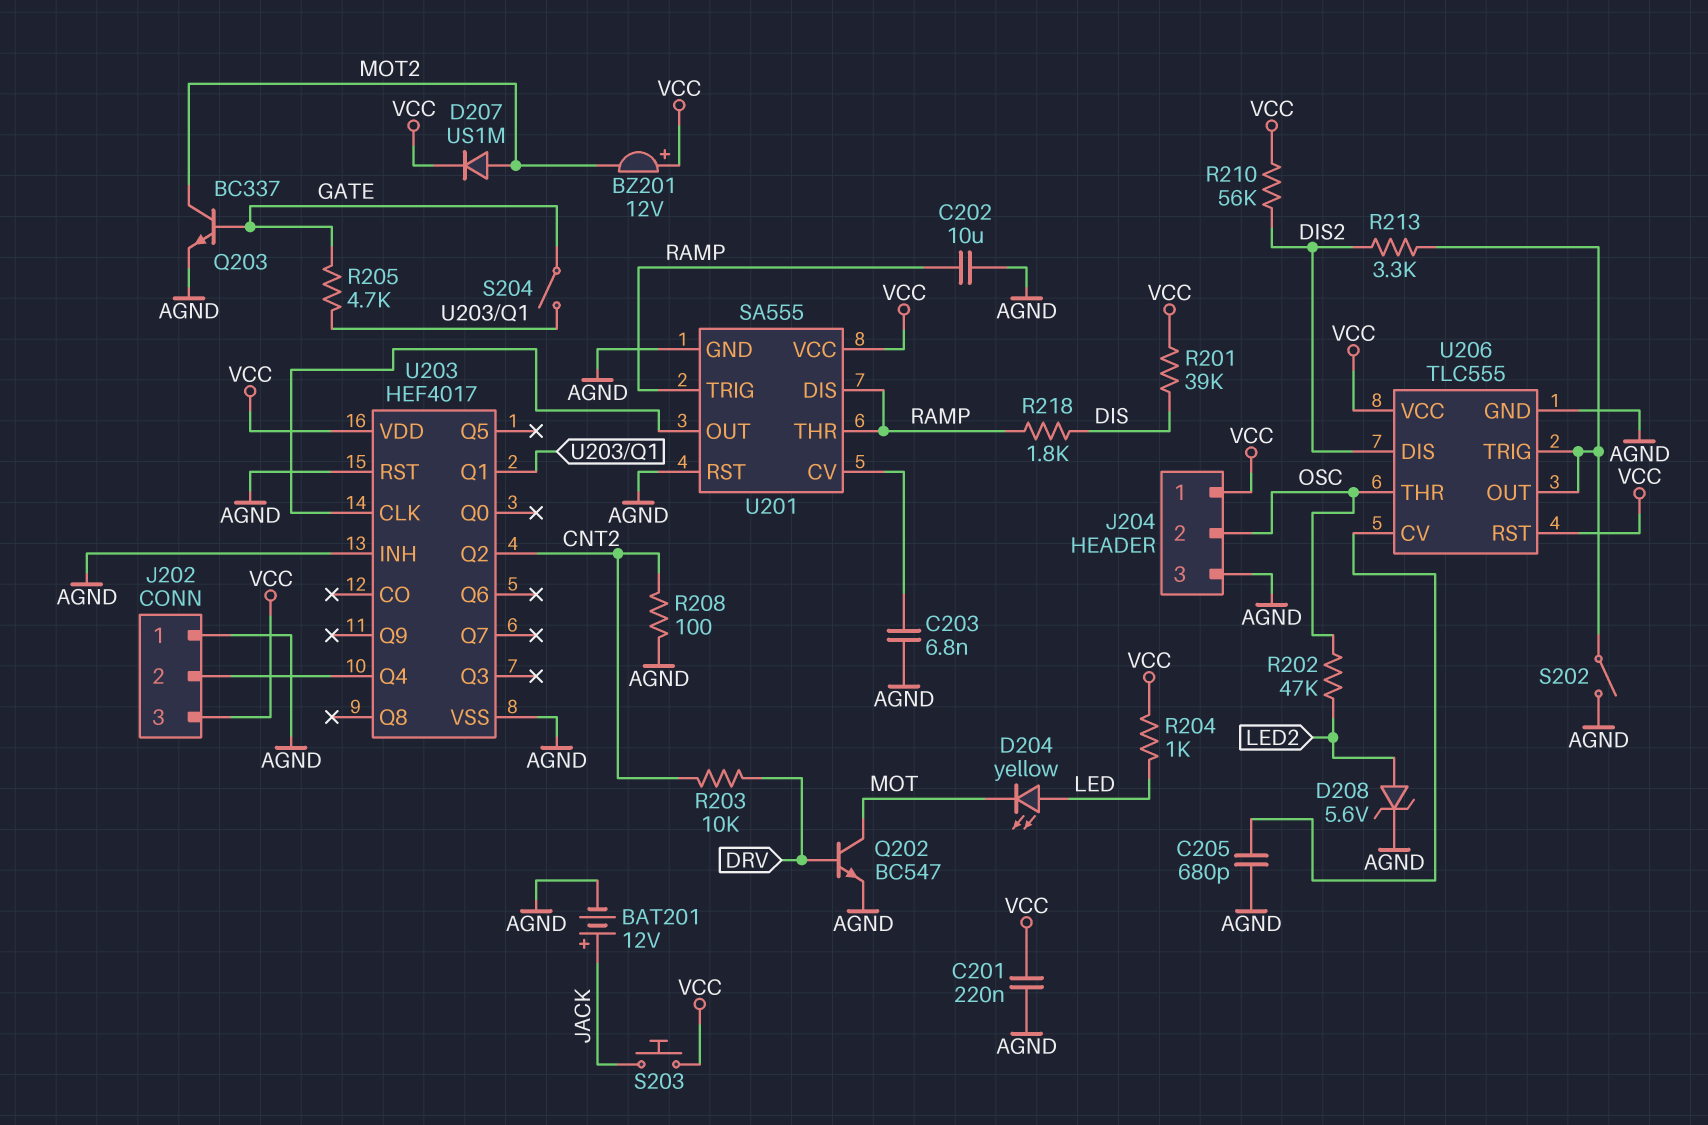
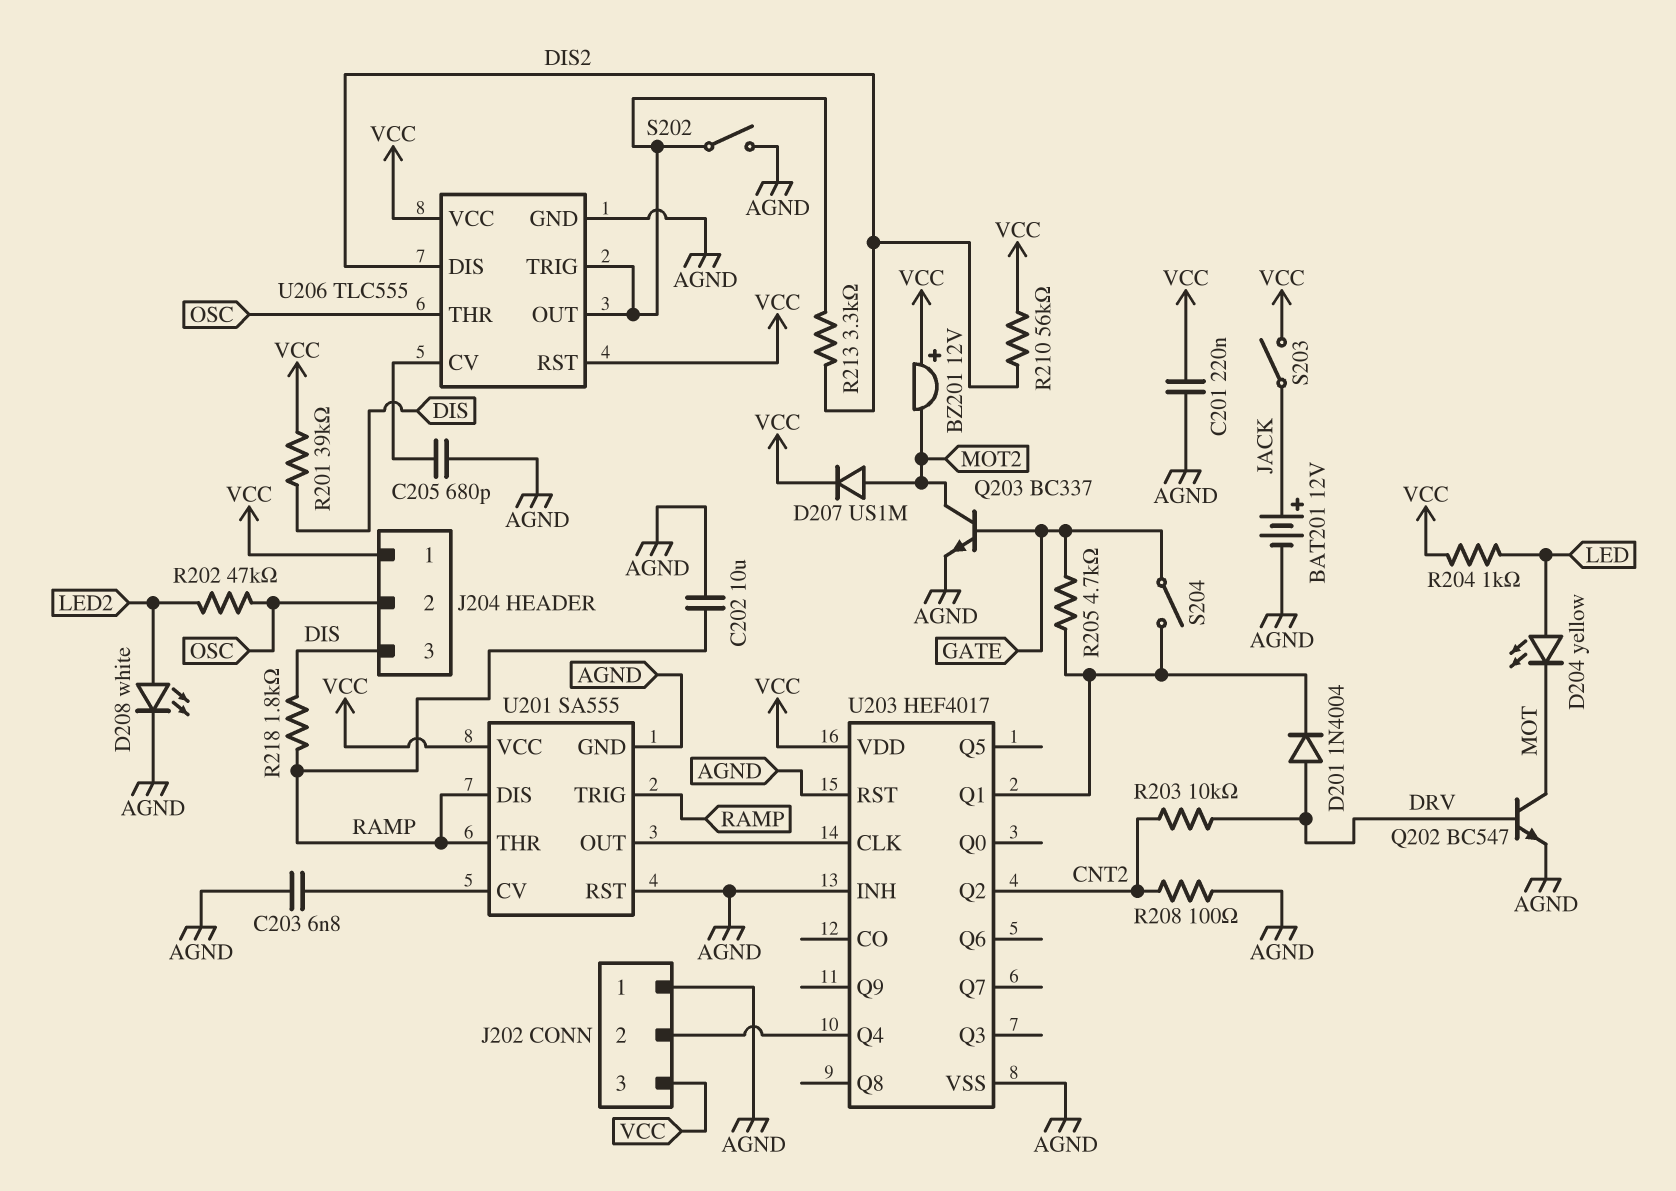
D201: none -> diode 1N4004 (A DRV, K U203/Q1)
D208: zener 5.6V (A LED2, K AGND) -> LED white (A LED2, K AGND)
J204 pin 3: AGND -> DIS
S203: button (JACK, VCC) -> switch (JACK, VCC)

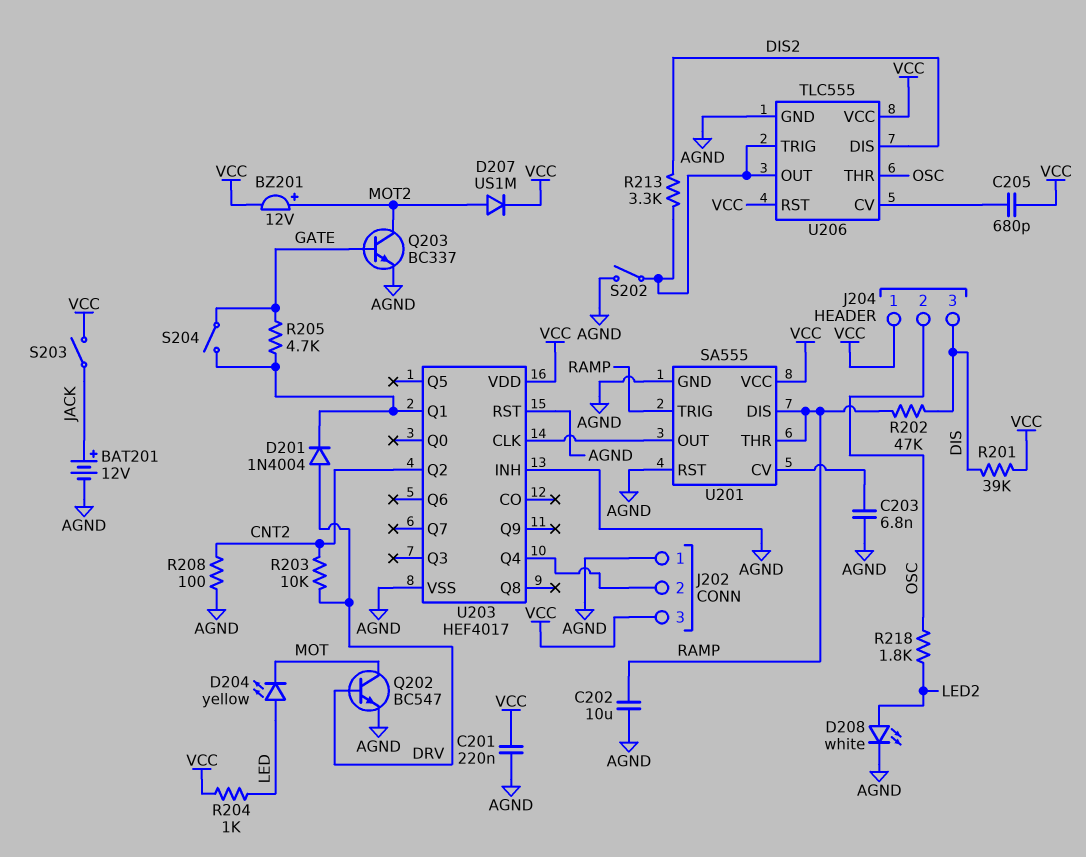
BZ201: buzzer 12V (plus VCC, minus MOT2) -> buzzer 12V (plus MOT2, minus VCC)
C205: 680pF (AGND, U206/CV) -> 680pF (U206/CV, VCC)
R202: 47k (LED2, OSC) -> 47k (DIS, RAMP)
R210: 56k (DIS2, VCC) -> none
R218: 1.8k (DIS, RAMP) -> 1.8k (LED2, OSC)

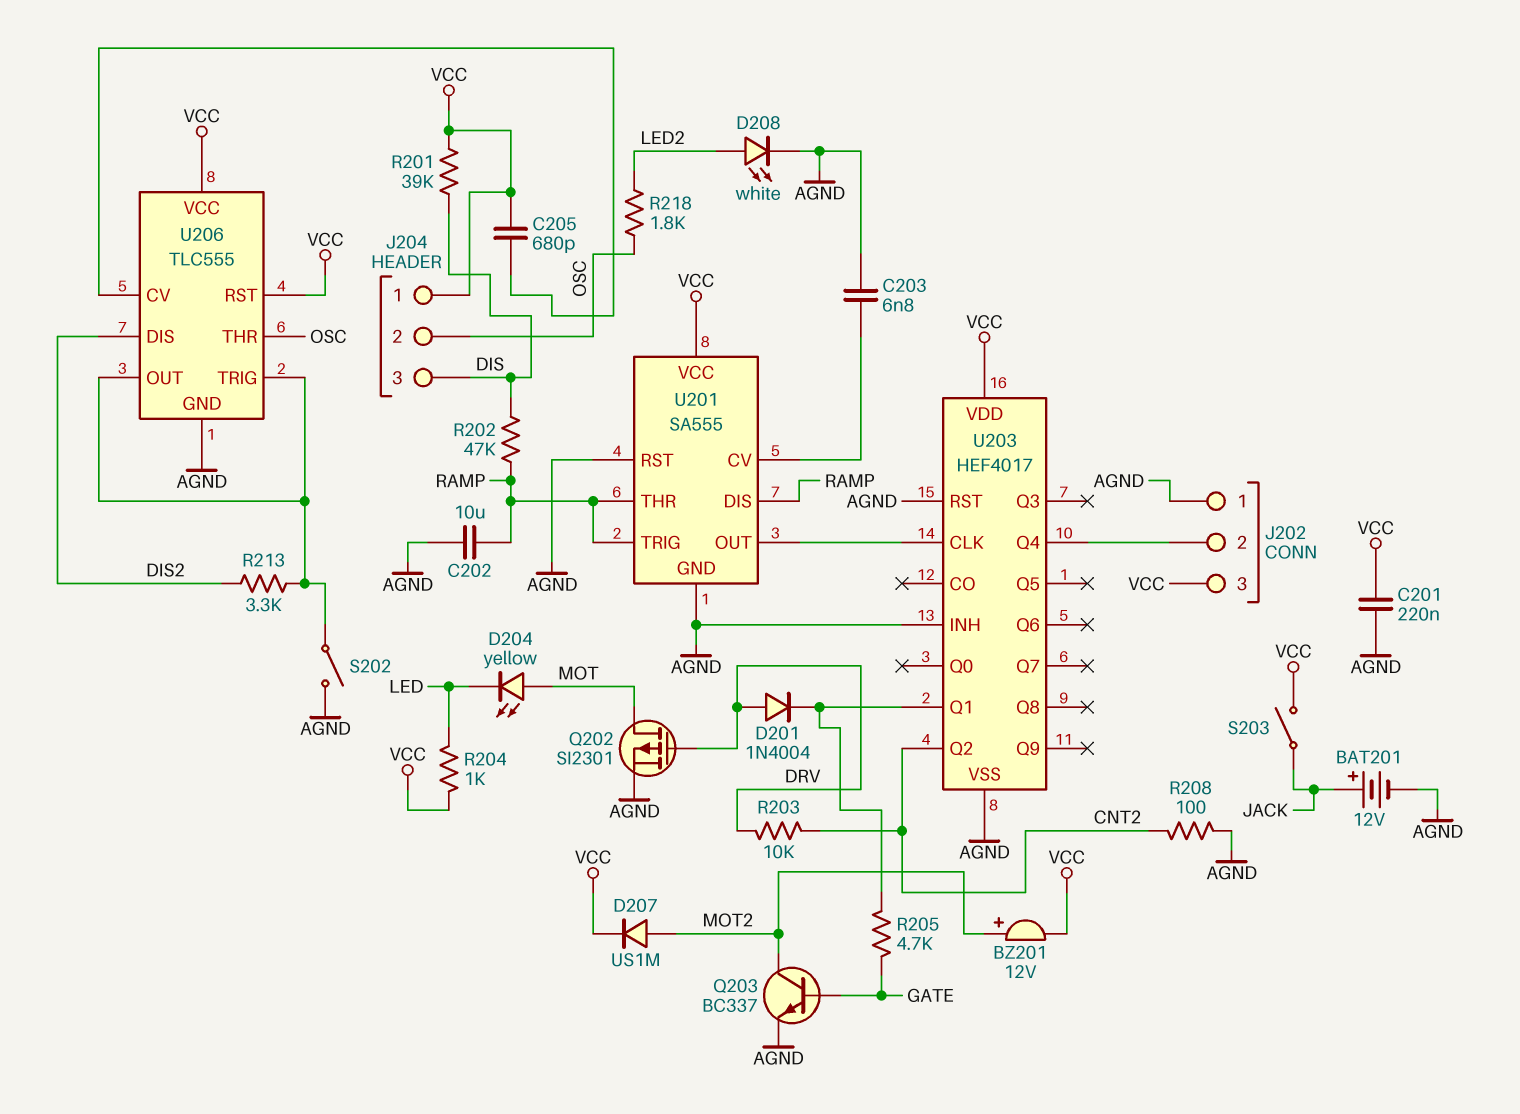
D204: LED yellow (A LED, K MOT) -> LED yellow (A MOT, K LED)
Q202: NPN BC547 (B DRV, C MOT, E AGND) -> PMOS SI2301 (G DRV, D MOT, S AGND)
S204: switch (GATE, U203/Q1) -> none

